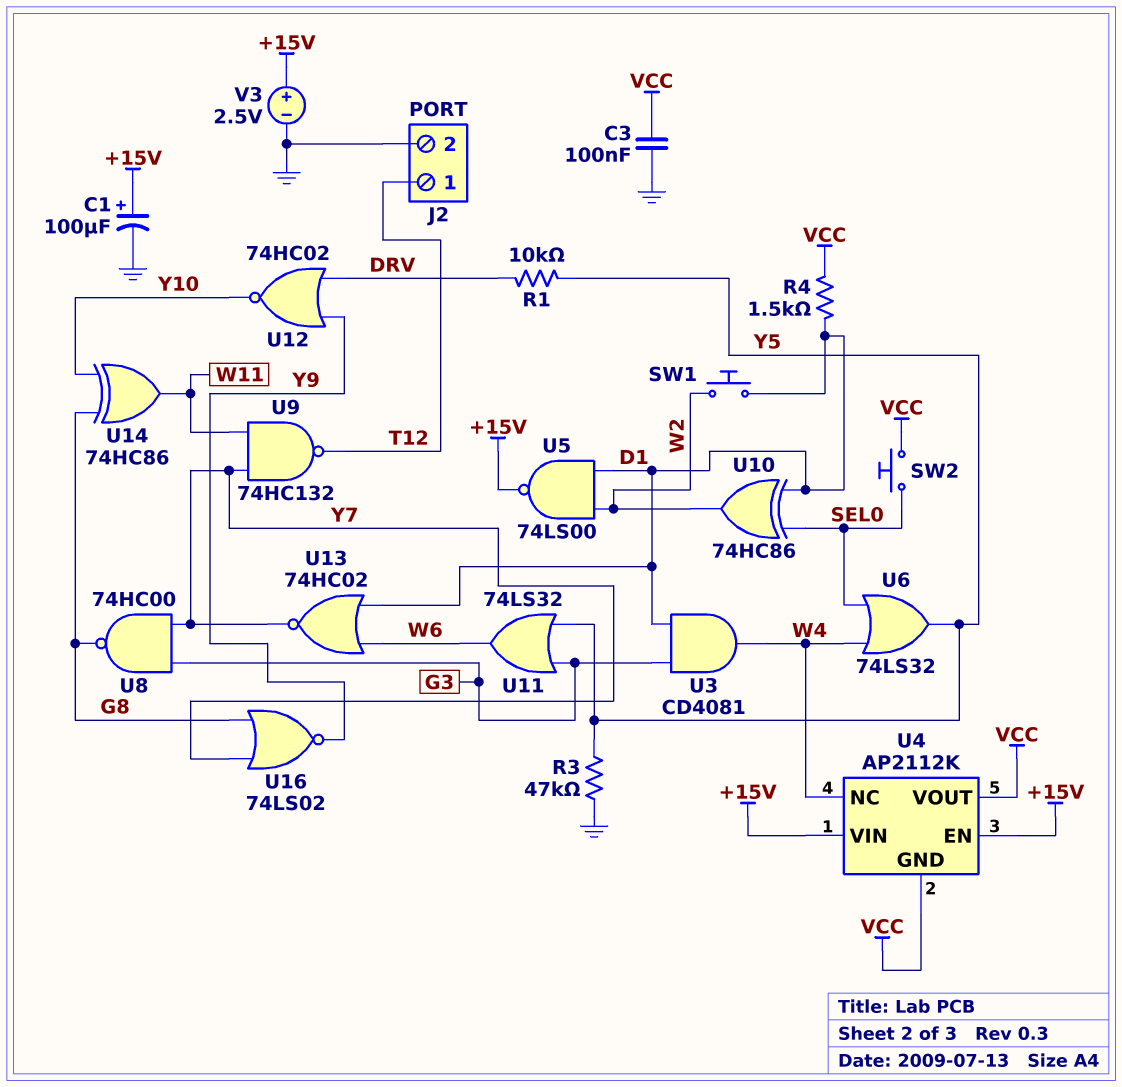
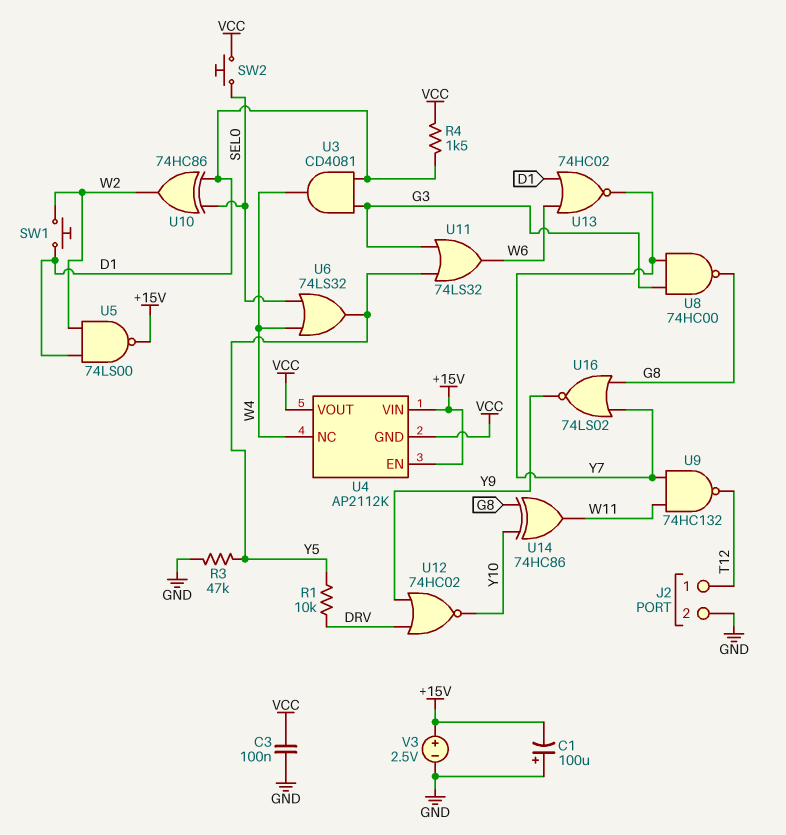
C1: 100uF (plus +15V, minus GND) -> 100uF (plus GND, minus +15V)

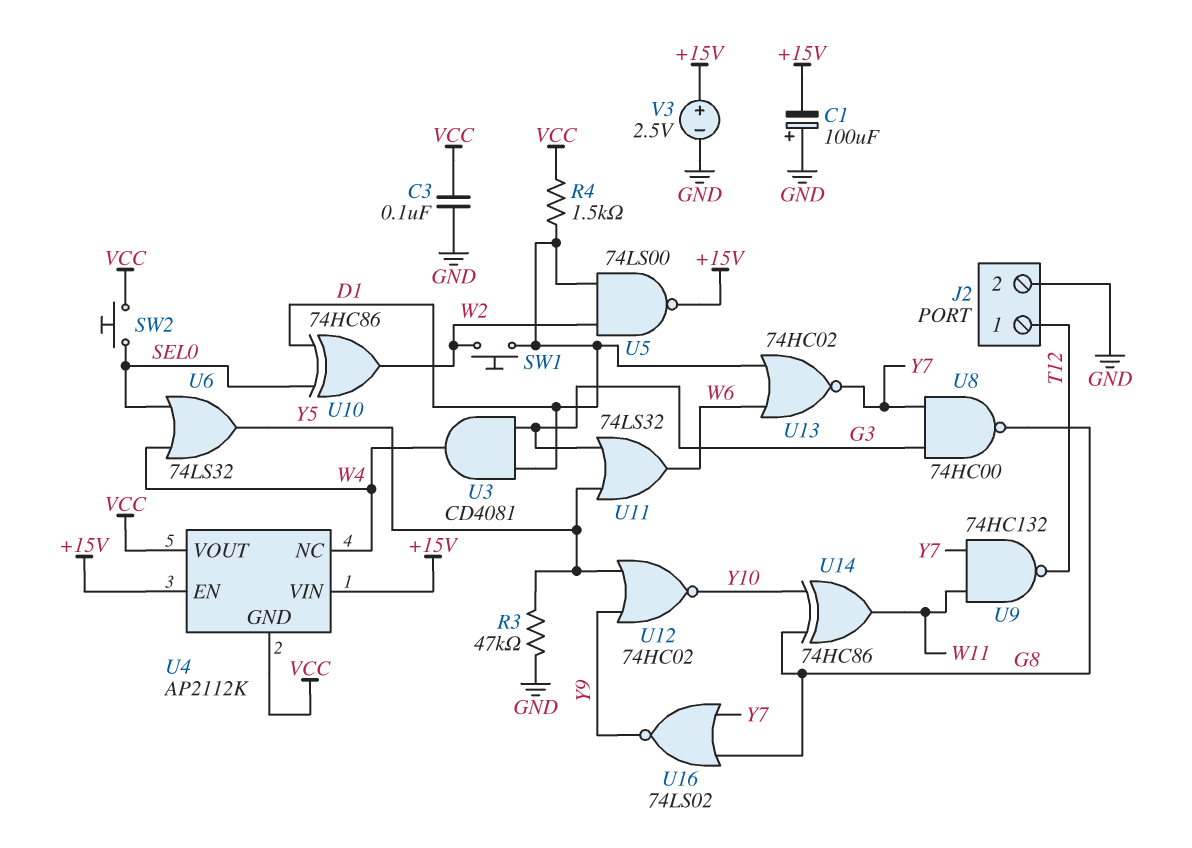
R1: 10k (DRV, Y5) -> none
U12: NOR 74HC02 (in DRV, in Y9, out Y10) -> NOR 74HC02 (in Y5, in Y9, out Y10)

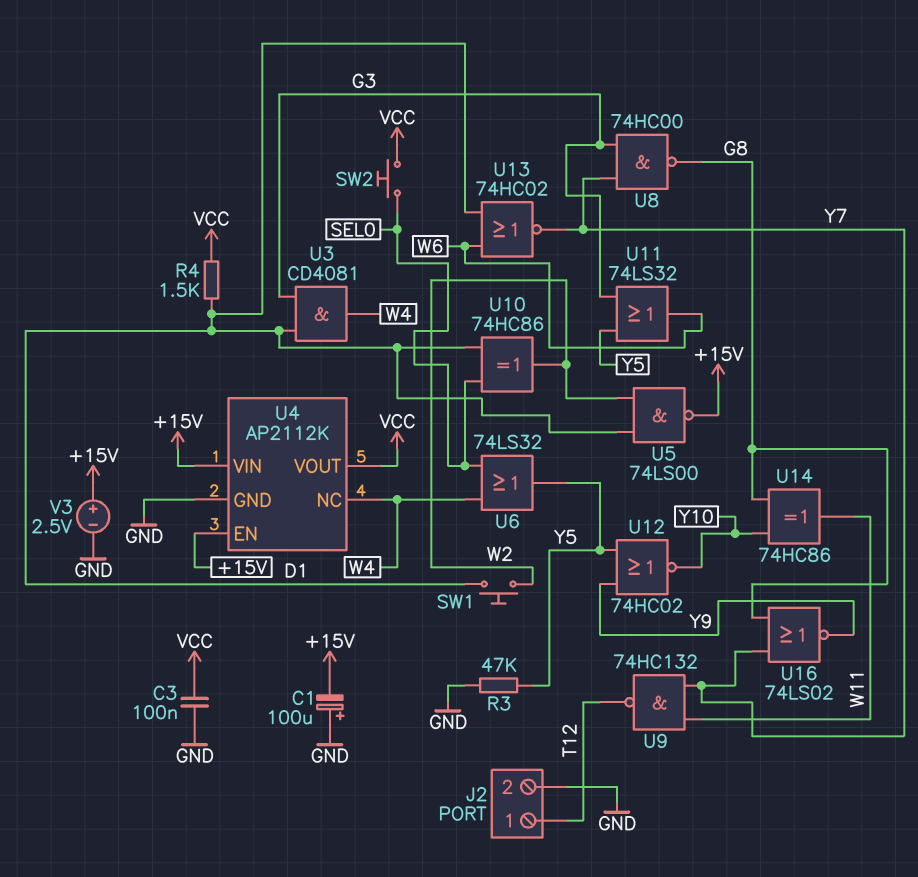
U4 pin GND: VCC -> GND

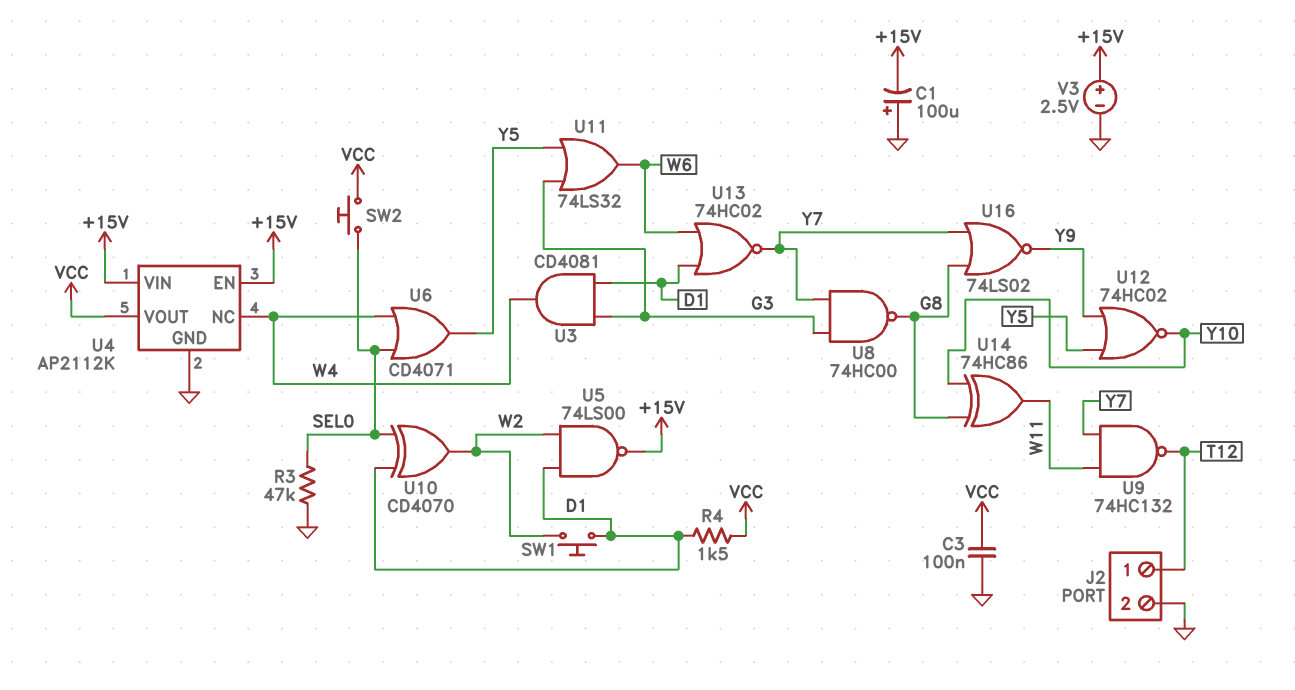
R3: 47k (GND, Y5) -> 47k (GND, SEL0)
U6: OR 74LS32 (in SEL0, in W4, out Y5) -> OR CD4071 (in SEL0, in W4, out Y5)
U10: XOR 74HC86 (in D1, in SEL0, out W2) -> XOR CD4070 (in D1, in SEL0, out W2)

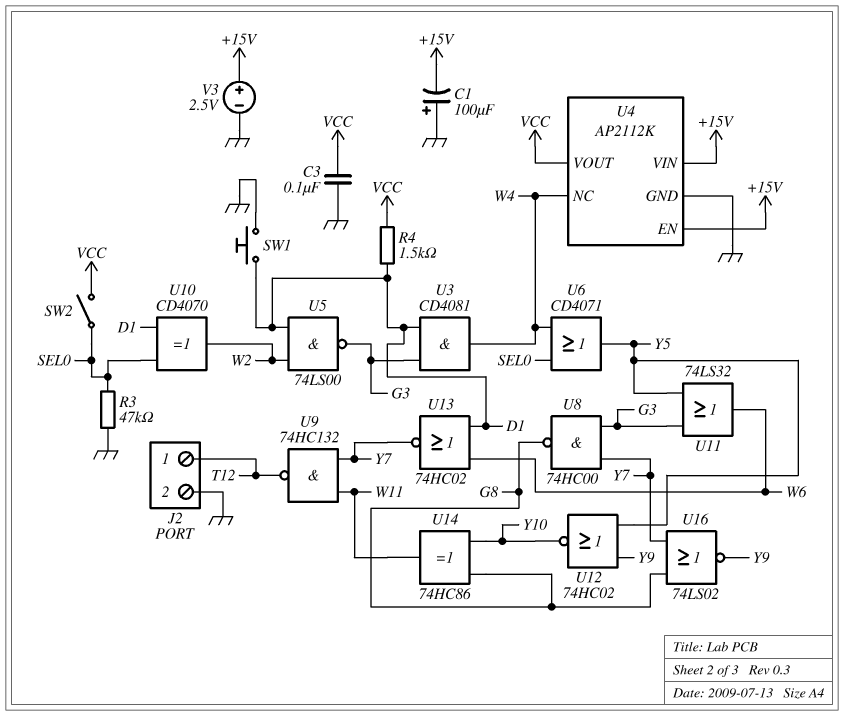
SW1: button (D1, W2) -> button (D1, GND)
SW2: button (SEL0, VCC) -> switch (SEL0, VCC)
U5: NAND 74LS00 (in D1, in W2, out +15V) -> NAND 74LS00 (in D1, in W2, out G3)

